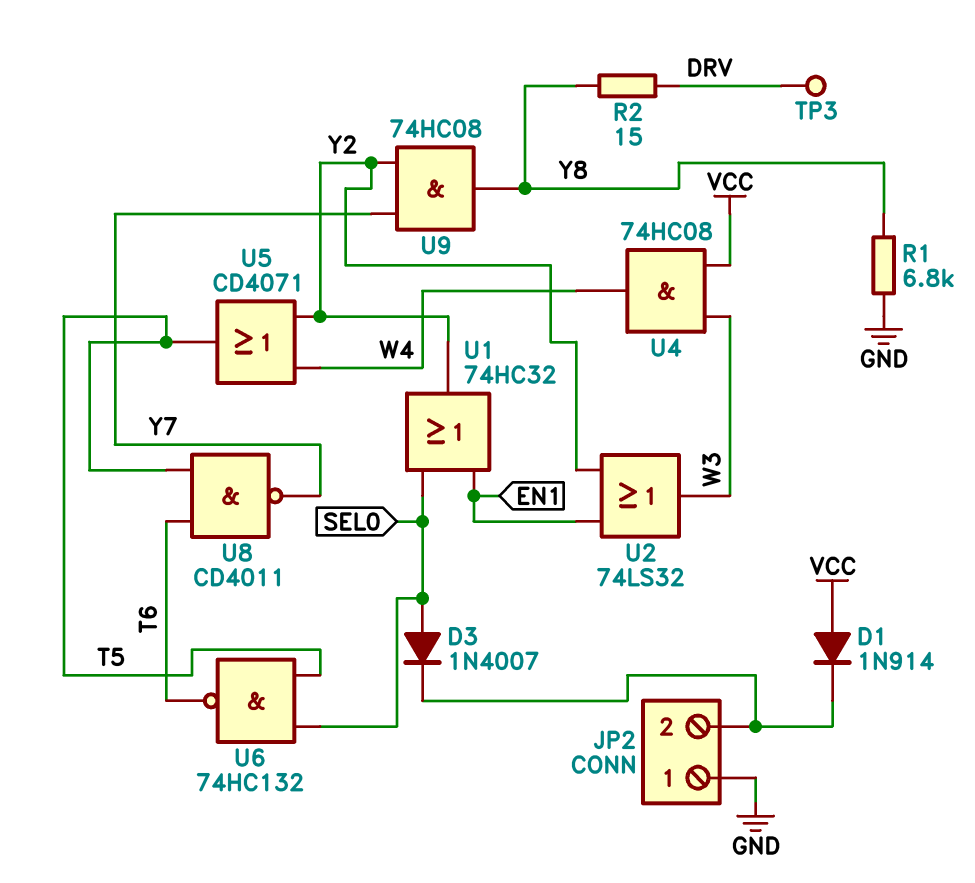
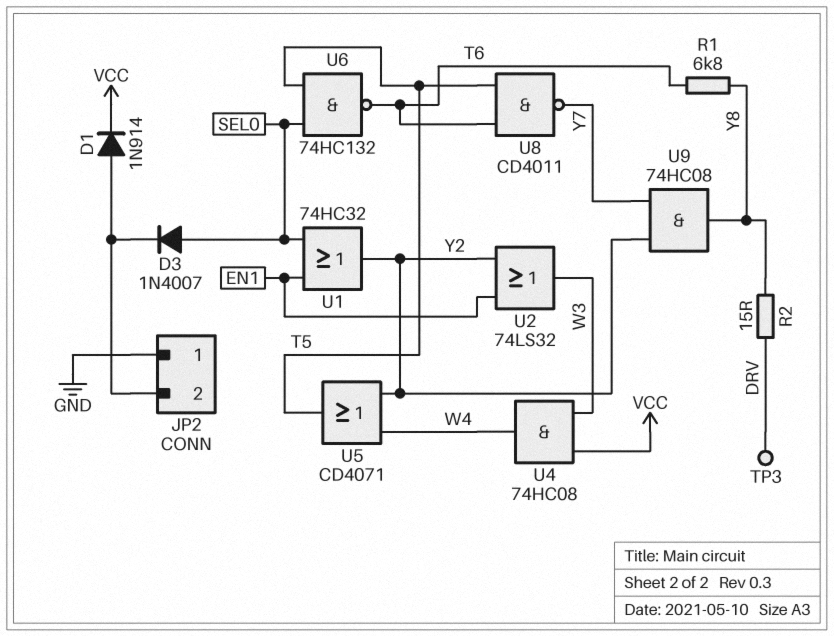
D1: diode 1N914 (A VCC, K JP2/2) -> diode 1N914 (A JP2/2, K VCC)
R1: 6.8k (GND, Y8) -> 6.8k (T6, Y8)

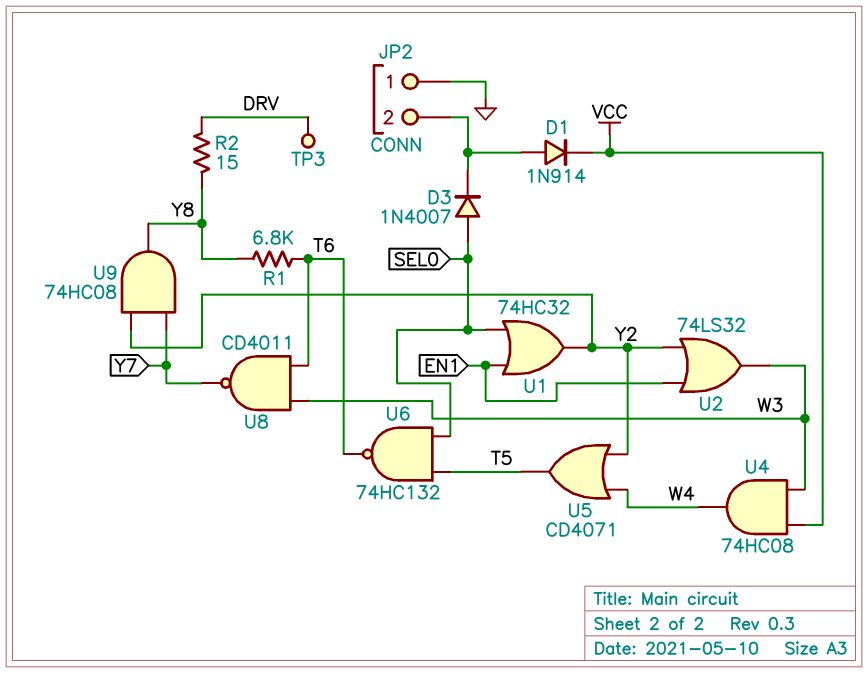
U8: NAND CD4011 (in T5, in T6, out Y7) -> NAND CD4011 (in T6, in W3, out Y7)

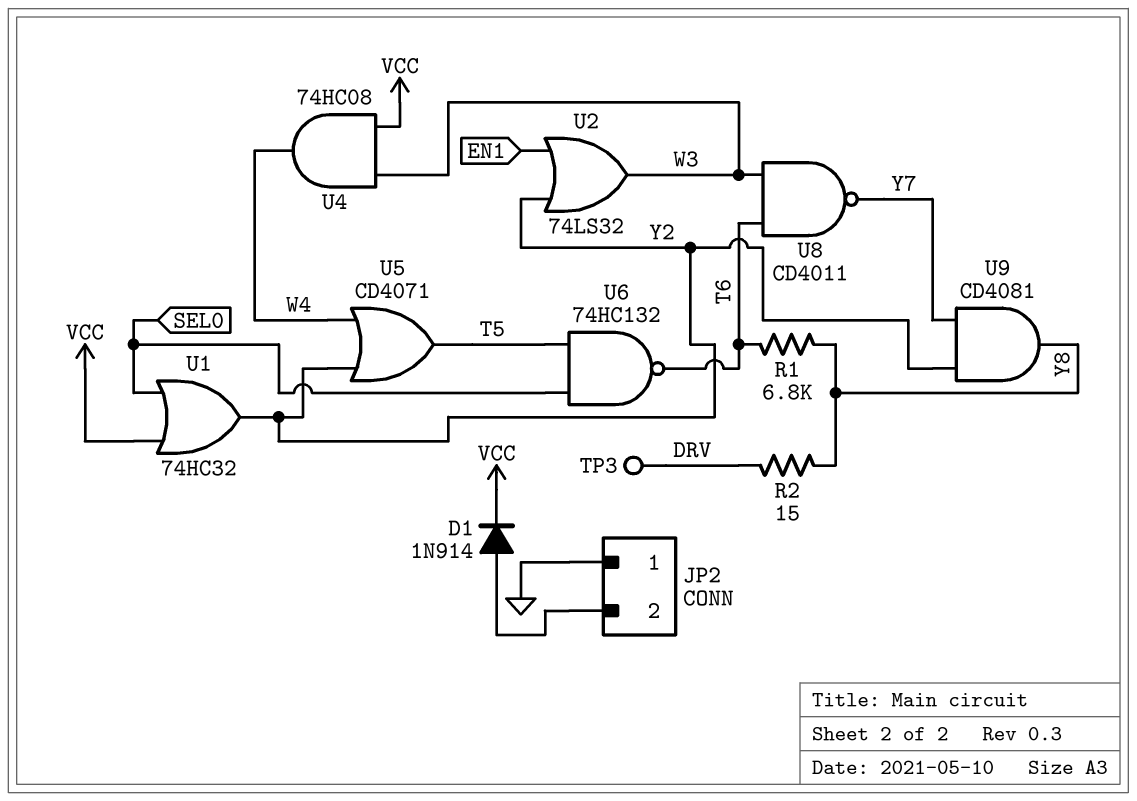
D3: diode 1N4007 (A SEL0, K JP2/2) -> none
U1: OR 74HC32 (in EN1, in SEL0, out Y2) -> OR 74HC32 (in SEL0, in VCC, out Y2)
U9: AND 74HC08 (in Y2, in Y7, out Y8) -> AND CD4081 (in Y2, in Y7, out Y8)

